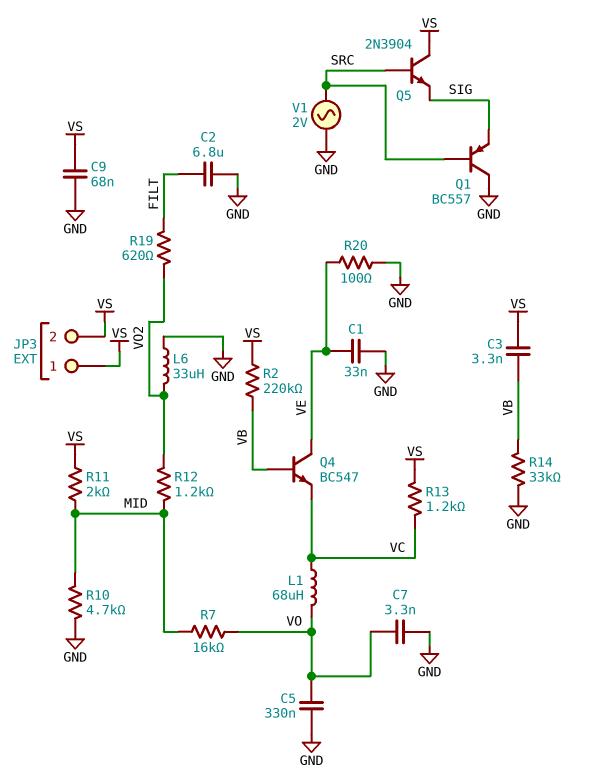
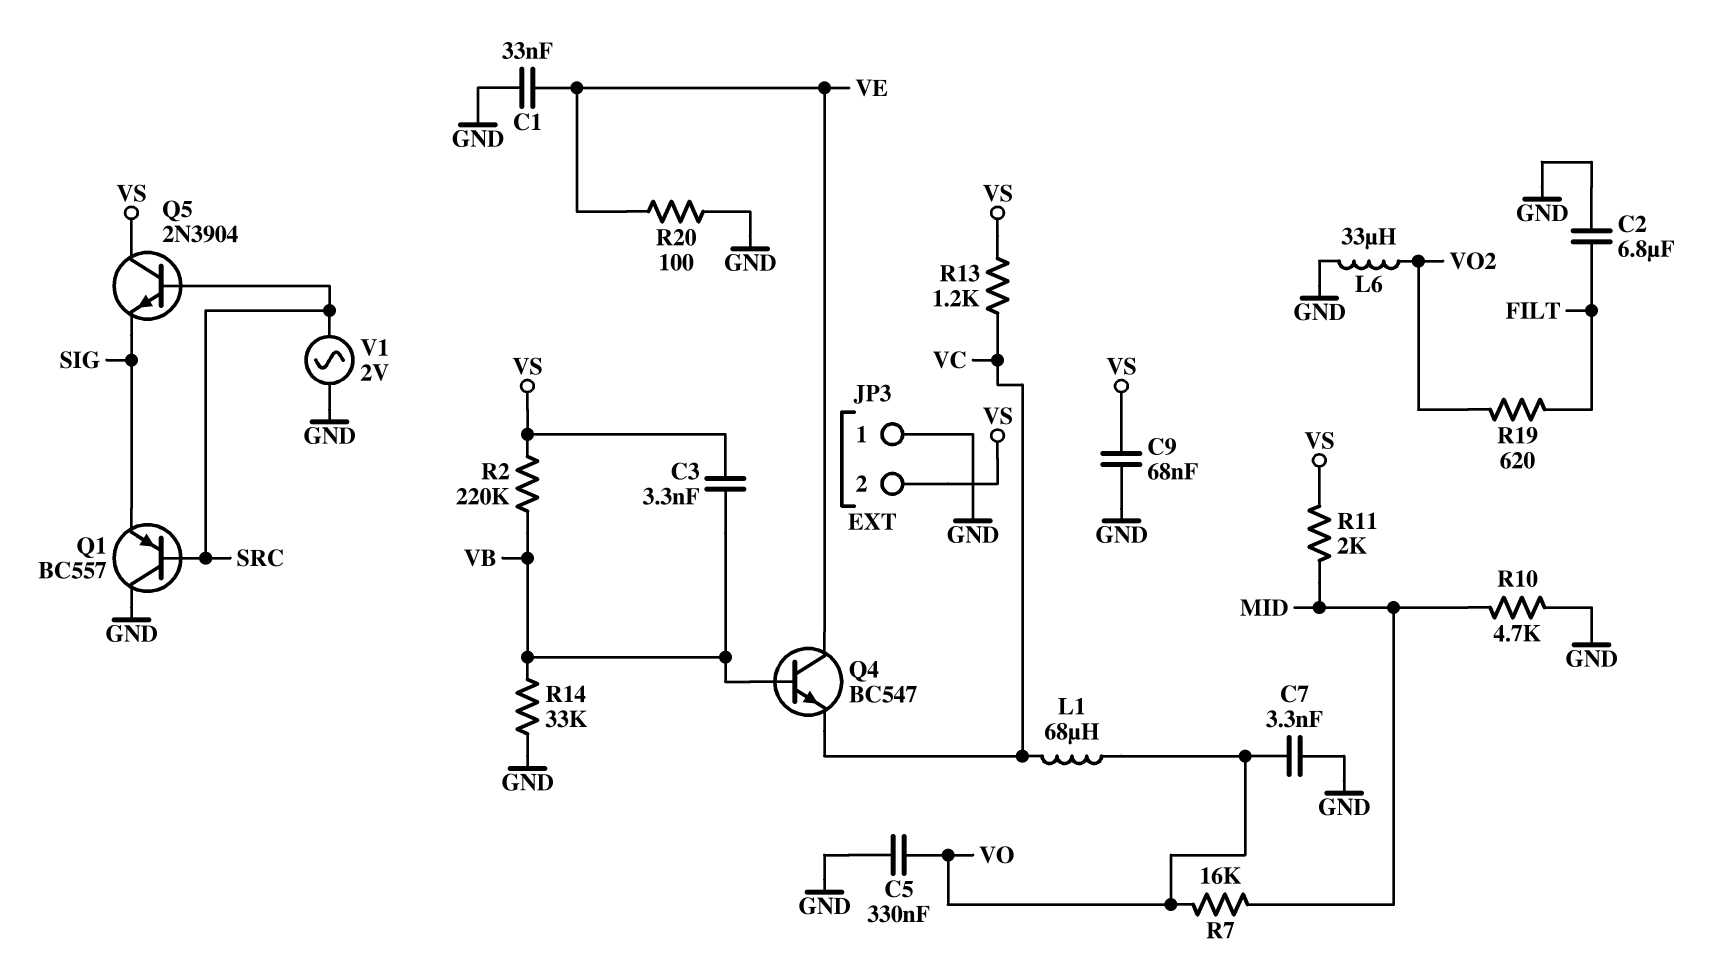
JP3 pin 1: VS -> GND
R12: 1.2k (MID, VO2) -> none

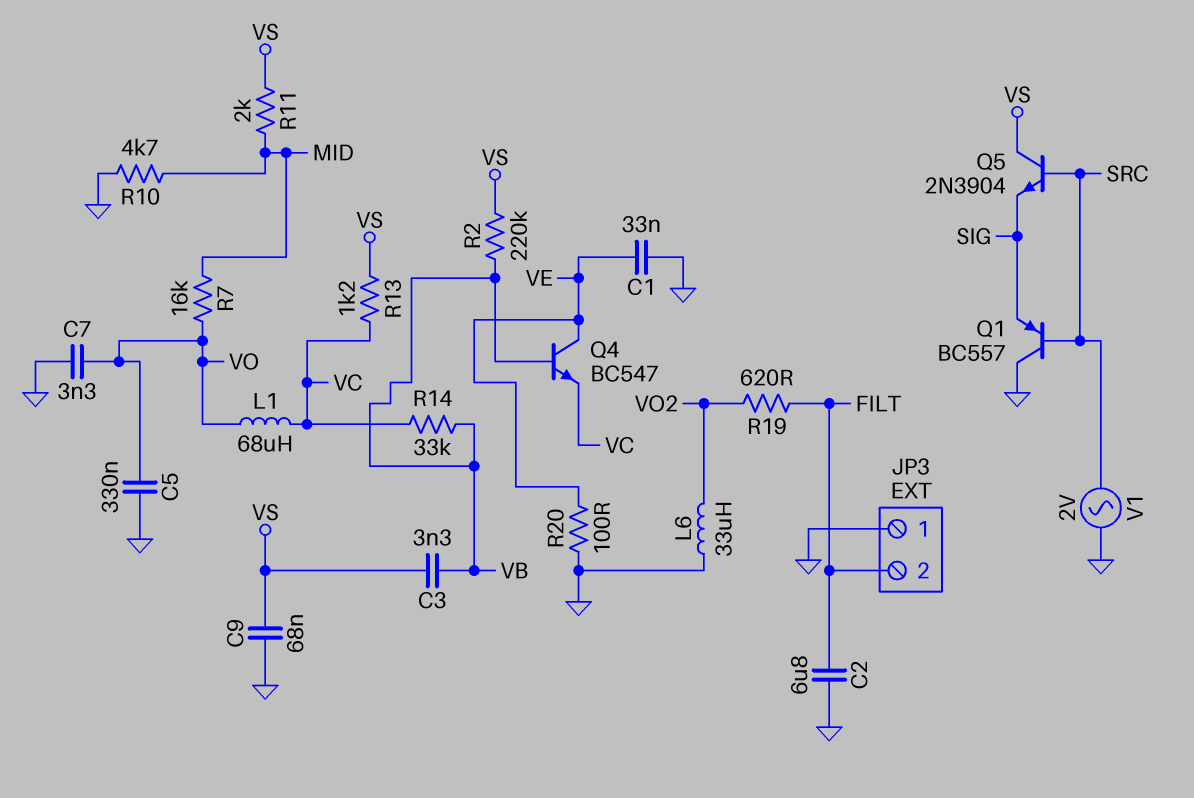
JP3 pin 2: VS -> FILT
R14: 33k (GND, VB) -> 33k (VB, VC)

